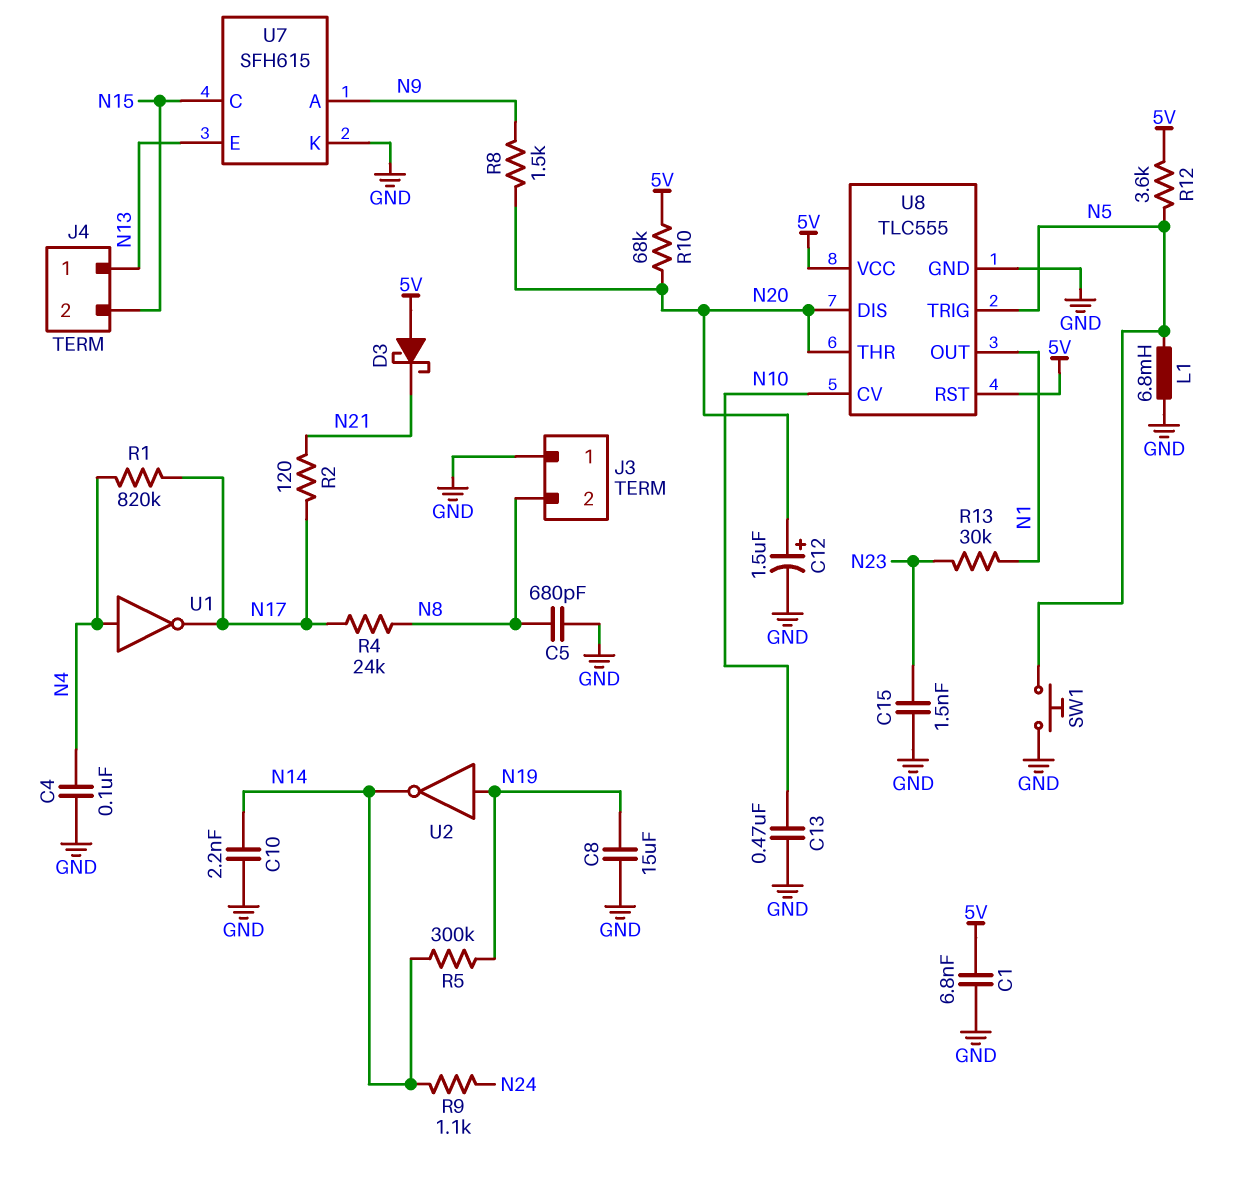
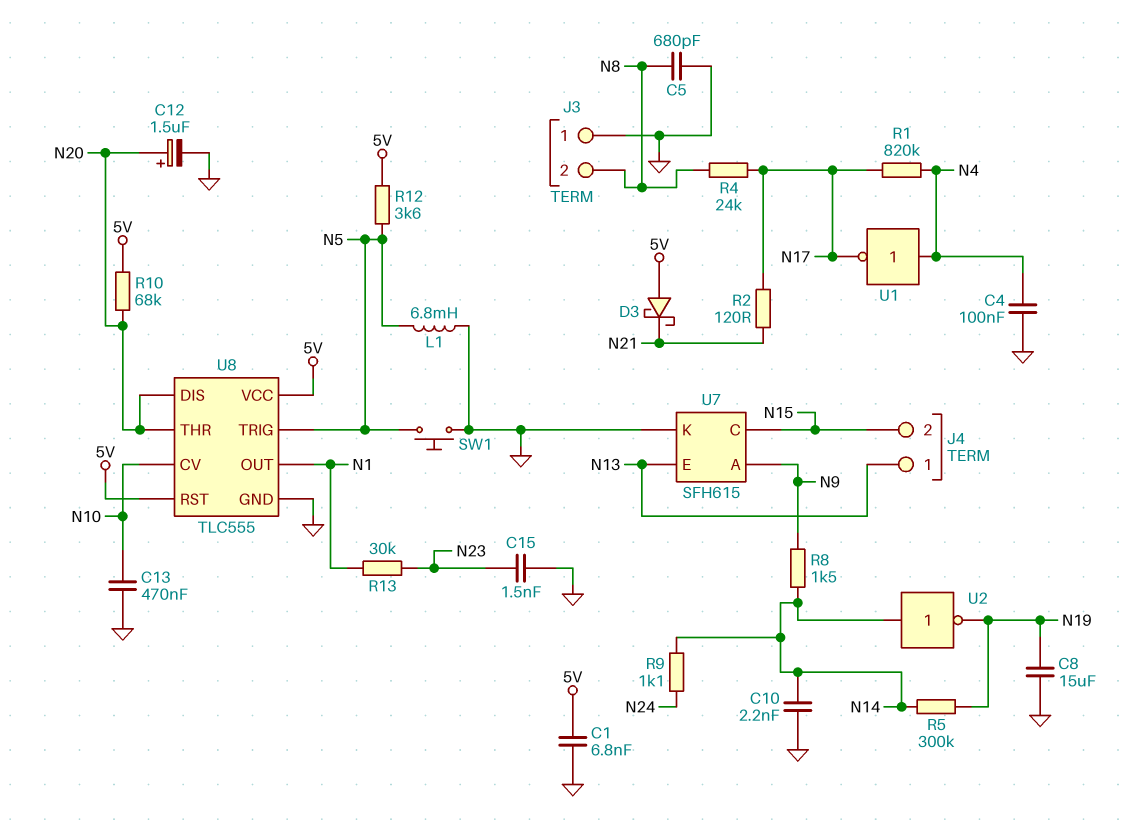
R8: 1.5k (N9, N20) -> 1.5k (N9, N14)
U2: NOT (in N19, out N14) -> NOT (in N14, out N19)

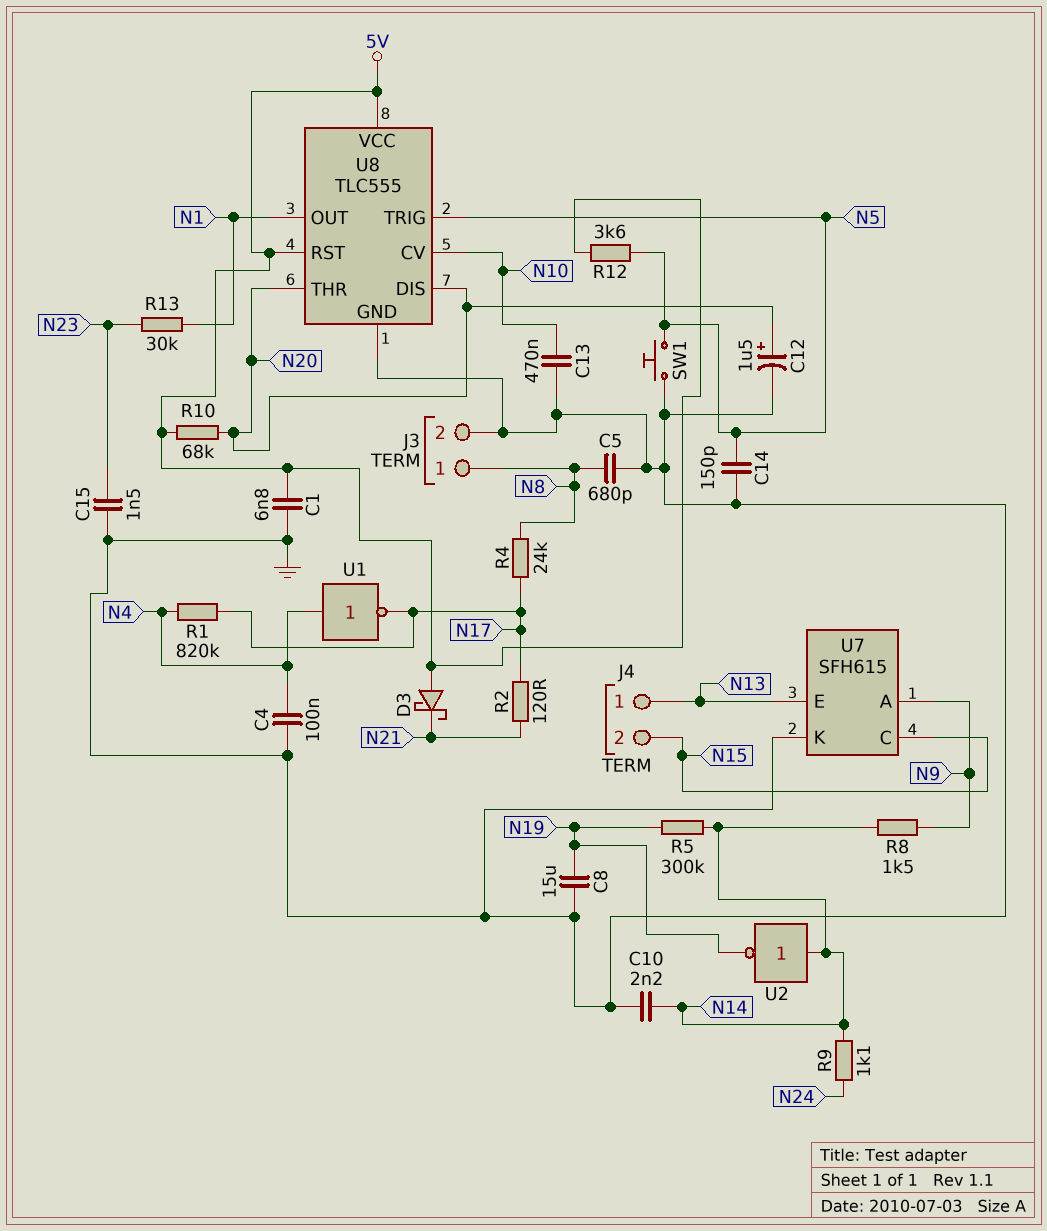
C14: none -> 150pF (GND, N5)
J3 pin 1: GND -> N8
J3 pin 2: N8 -> GND
L1: 6.8mH (GND, N5) -> none

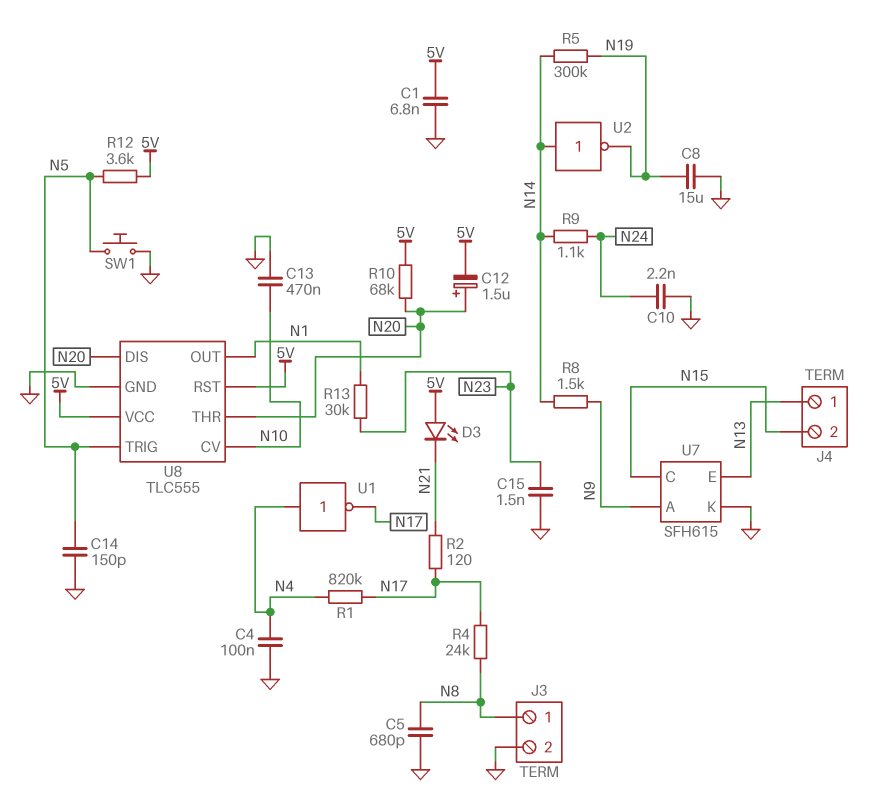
C10: 2.2nF (GND, N14) -> 2.2nF (GND, N24)
C12: 1.5uF (plus N20, minus GND) -> 1.5uF (plus N20, minus 5V)
D3: schottky (A 5V, K N21) -> LED (A 5V, K N21)

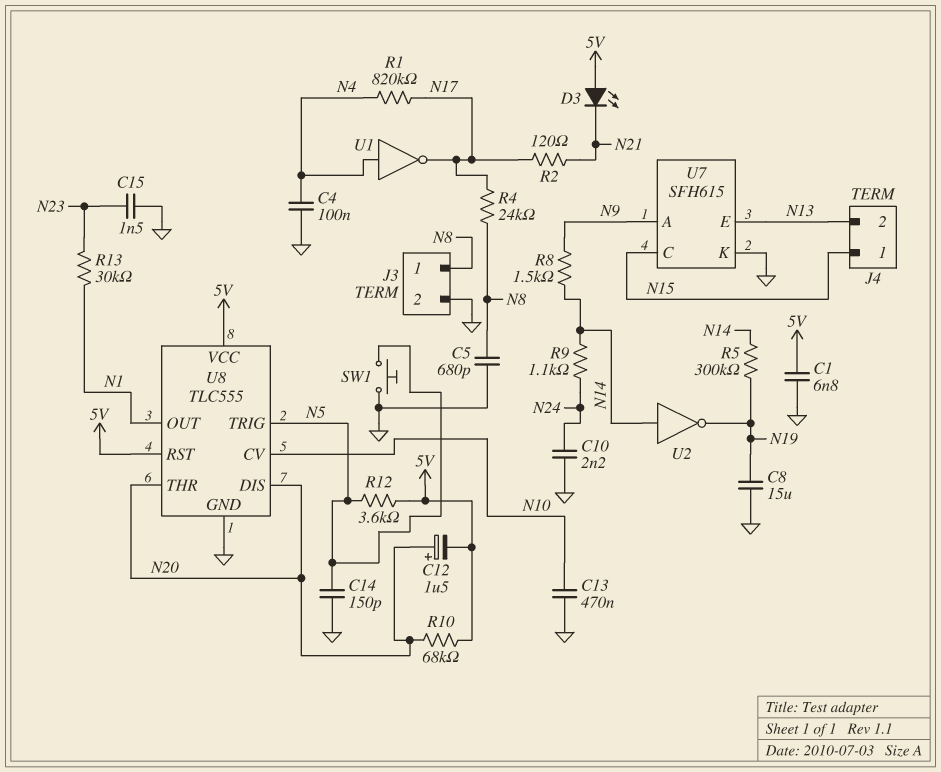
J4 pin 1: N13 -> N15
J4 pin 2: N15 -> N13

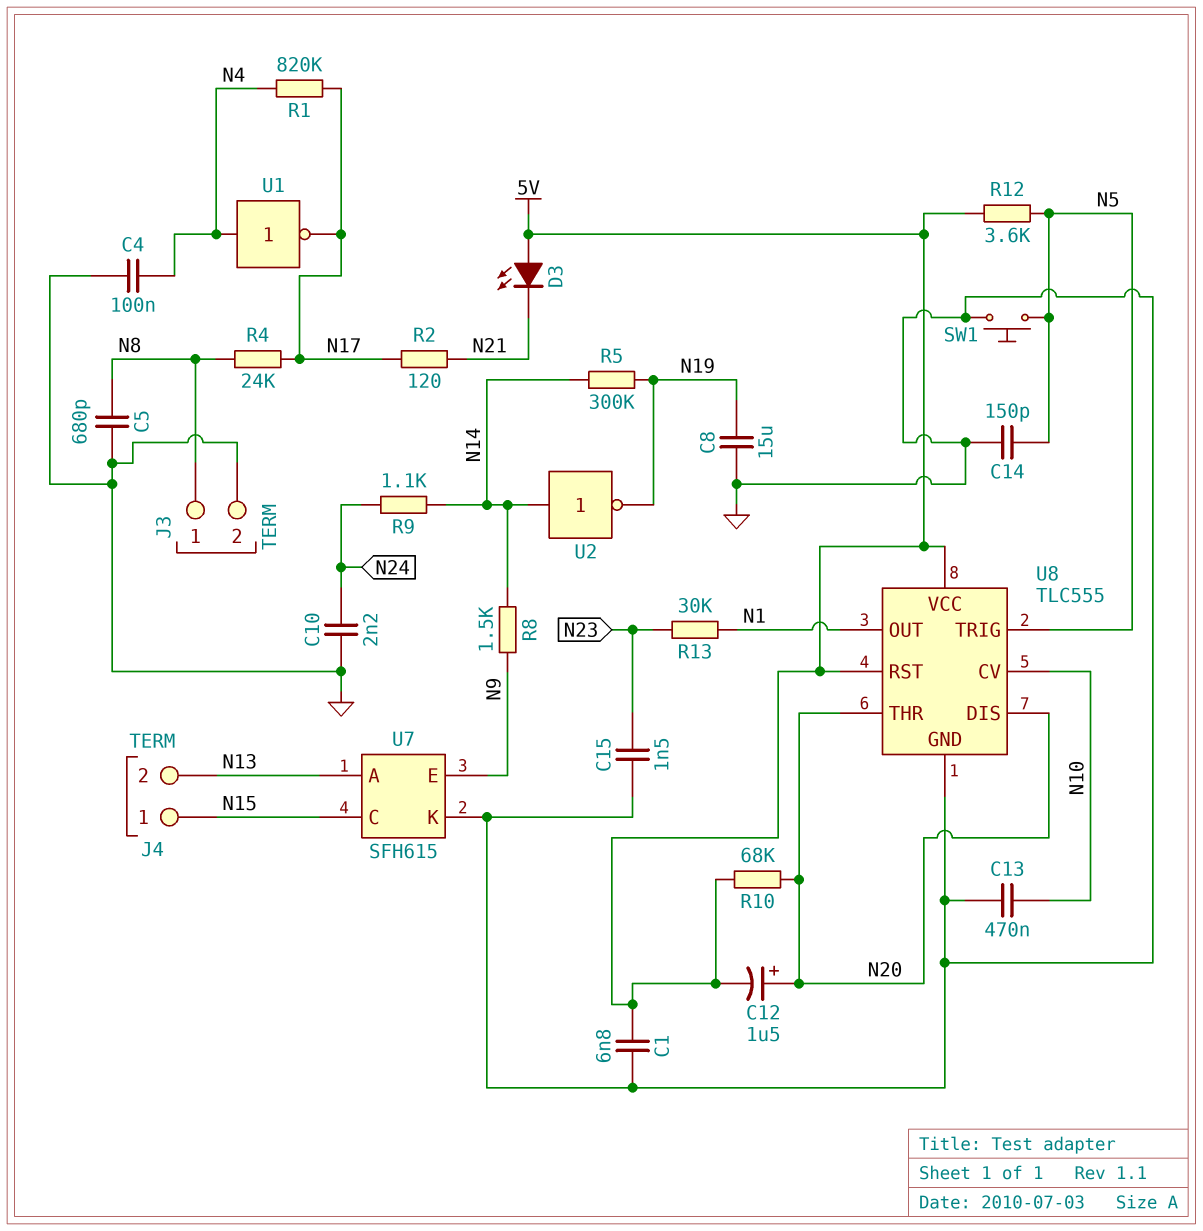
U7 pin A: N9 -> N13
U7 pin E: N13 -> N9

